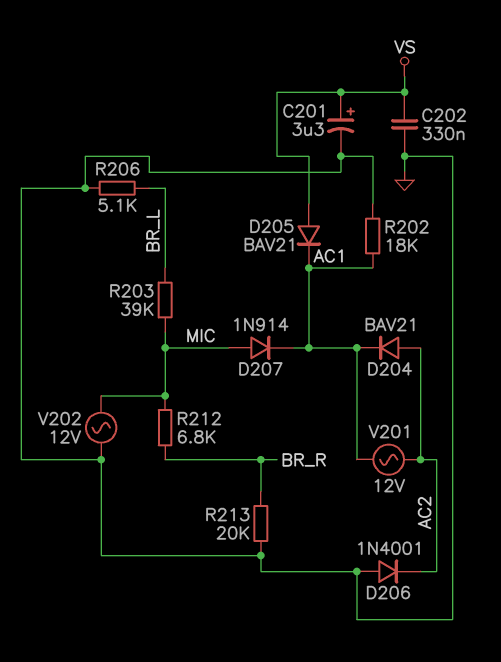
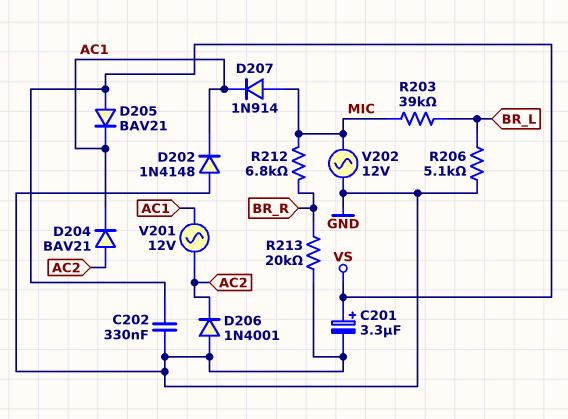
D202: none -> diode 1N4148 (A GND, K AC1)
R202: 18k (AC1, GND) -> none

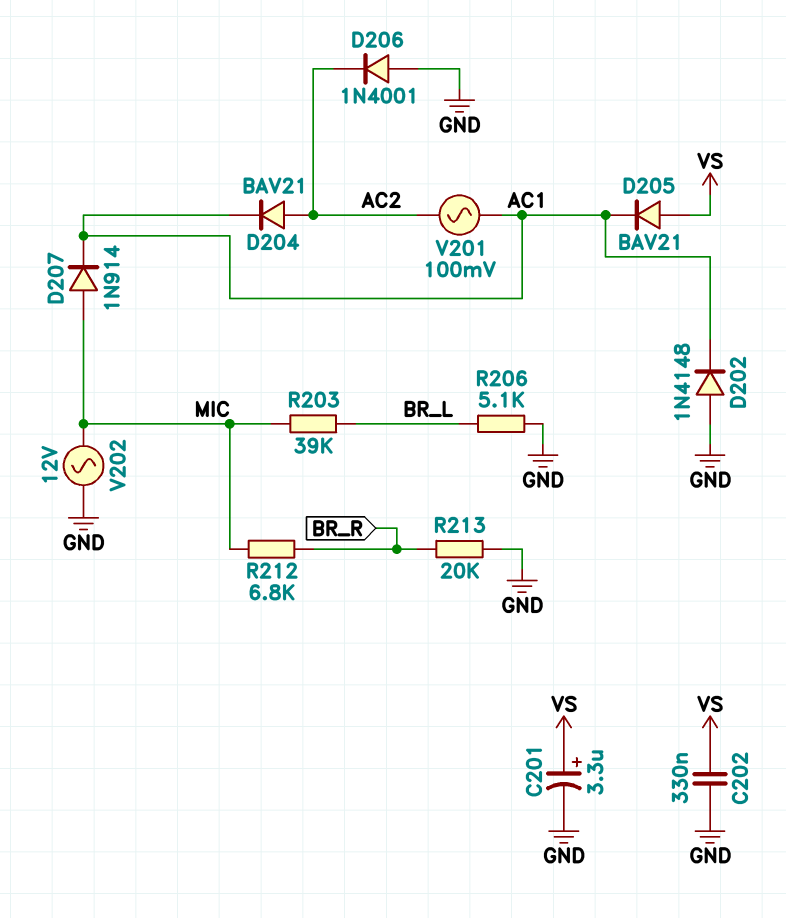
V201: AC 12V (AC1, AC2) -> AC 100mV (AC1, AC2)

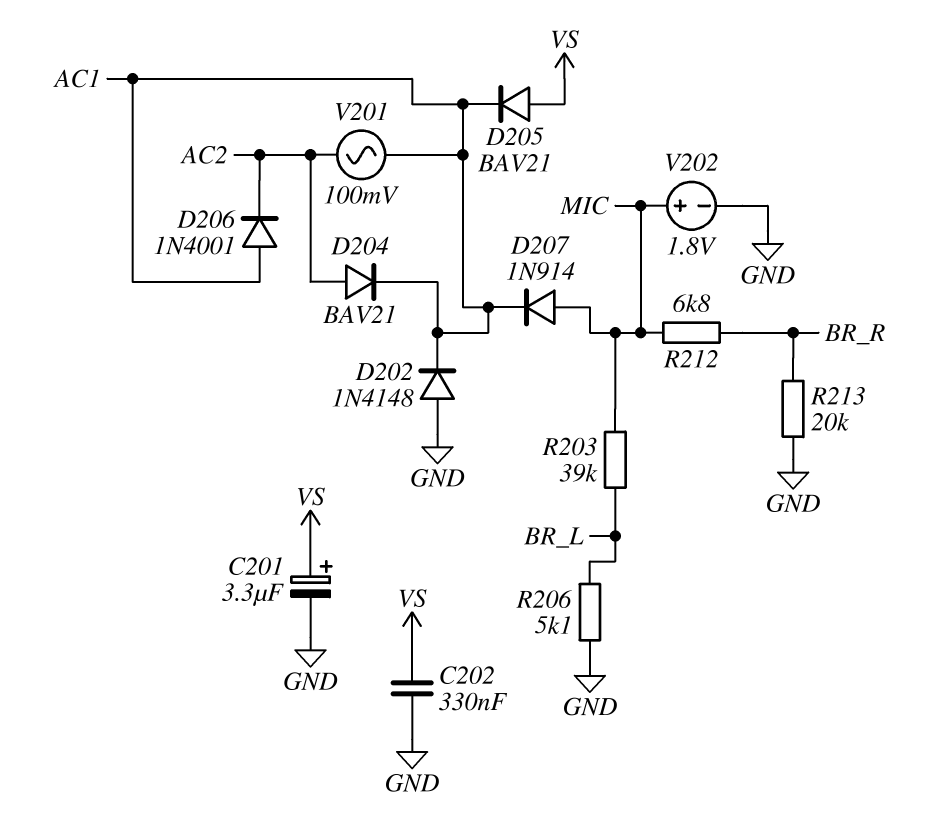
D206: diode 1N4001 (A GND, K AC2) -> diode 1N4001 (A AC1, K AC2)
V202: AC 12V (GND, MIC) -> 1.8V (plus MIC, minus GND)

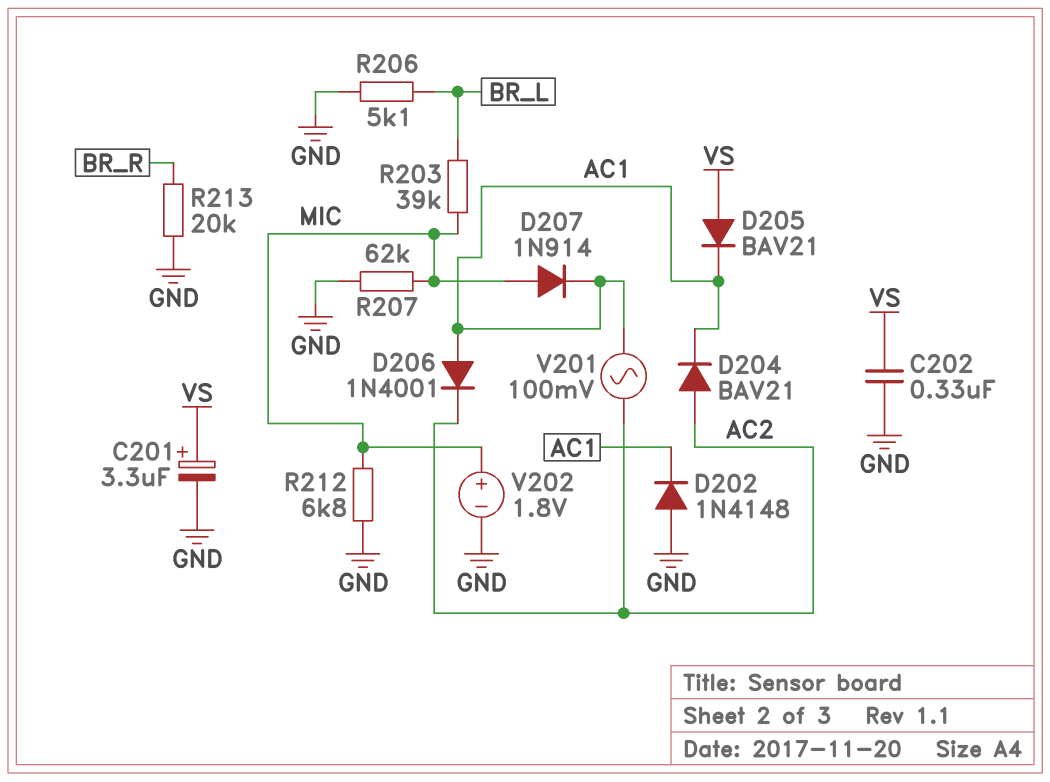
R207: none -> 62k (GND, MIC)
R212: 6.8k (BR_R, MIC) -> 6.8k (GND, MIC)

